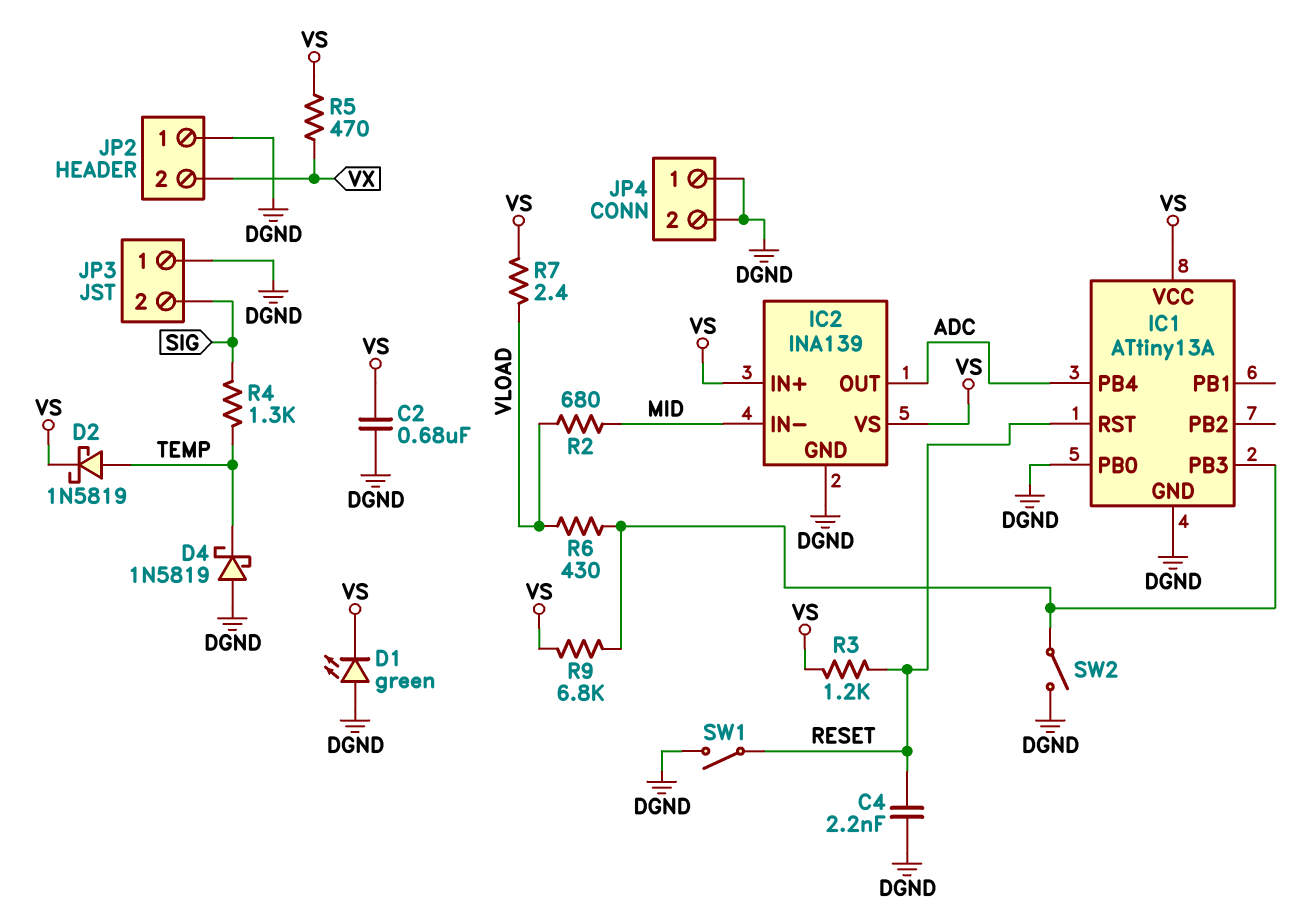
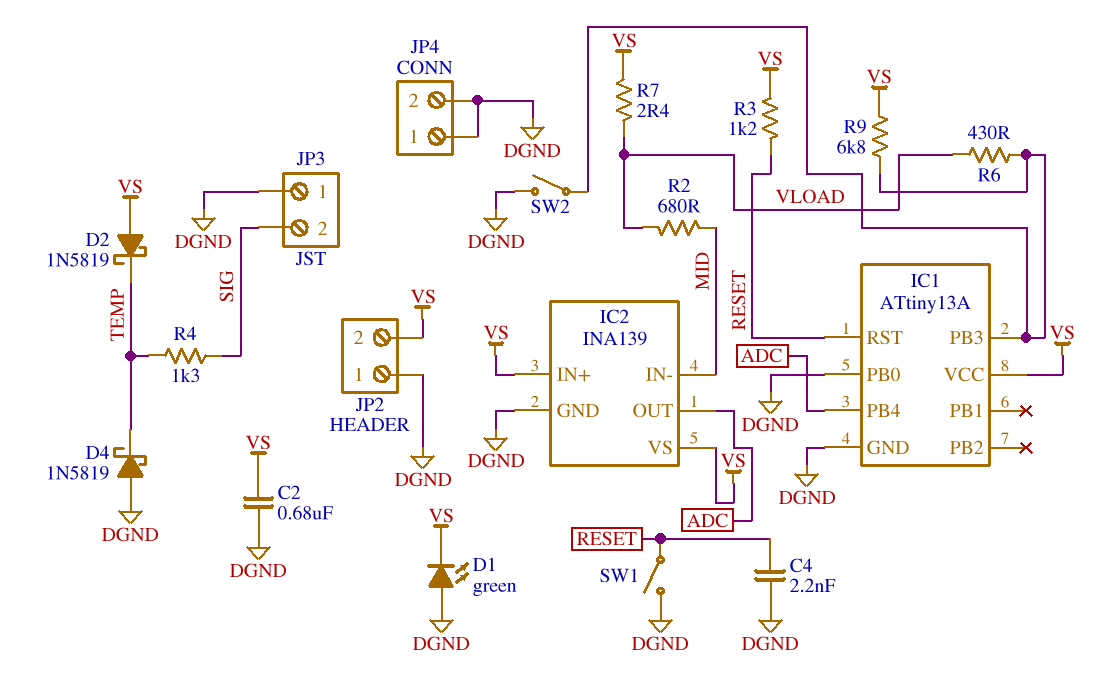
D2: schottky 1N5819 (A TEMP, K VS) -> schottky 1N5819 (A VS, K TEMP)
JP2 pin 2: VX -> VS
R5: 470 (VS, VX) -> none

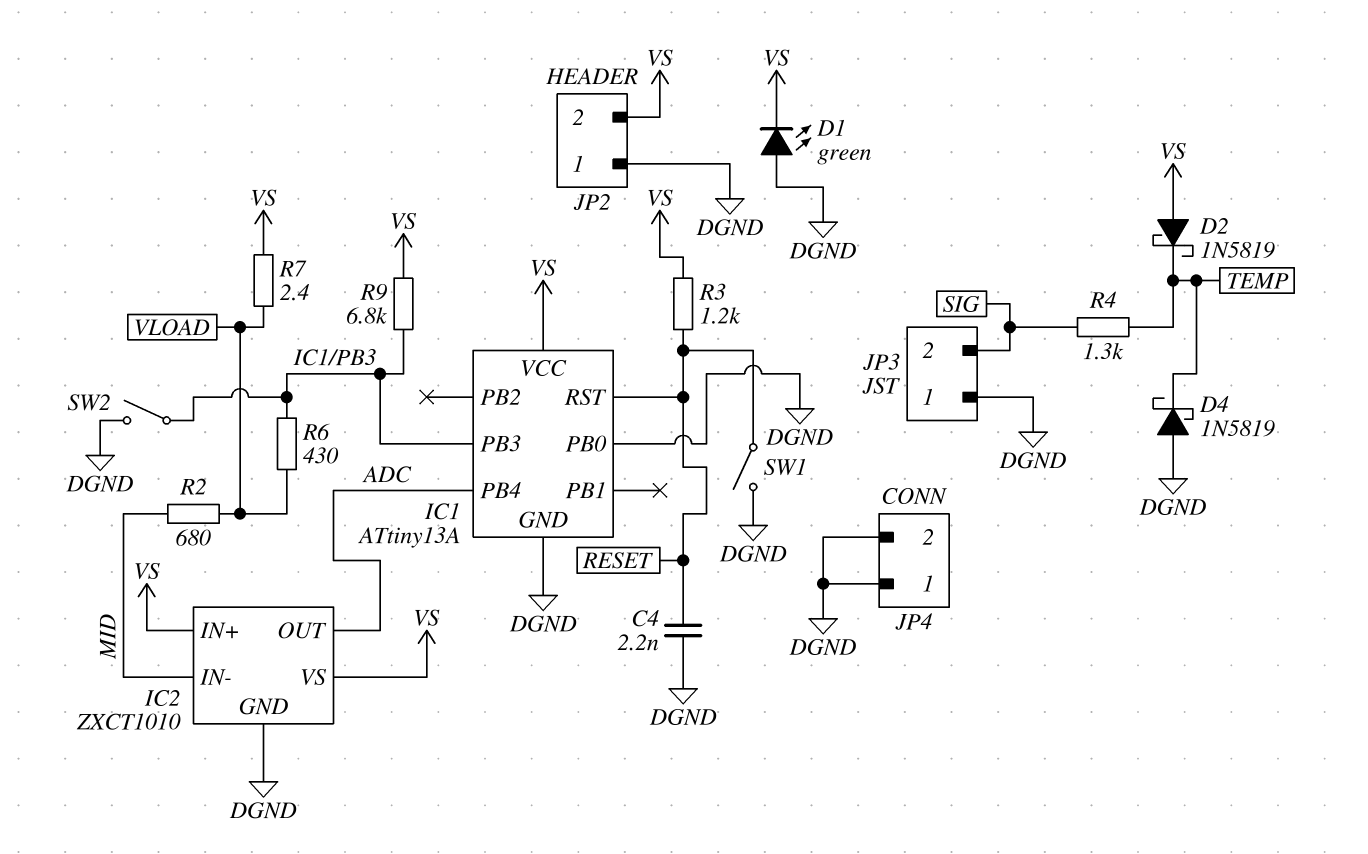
C2: 680nF (DGND, VS) -> none
IC2: INA139 -> ZXCT1010

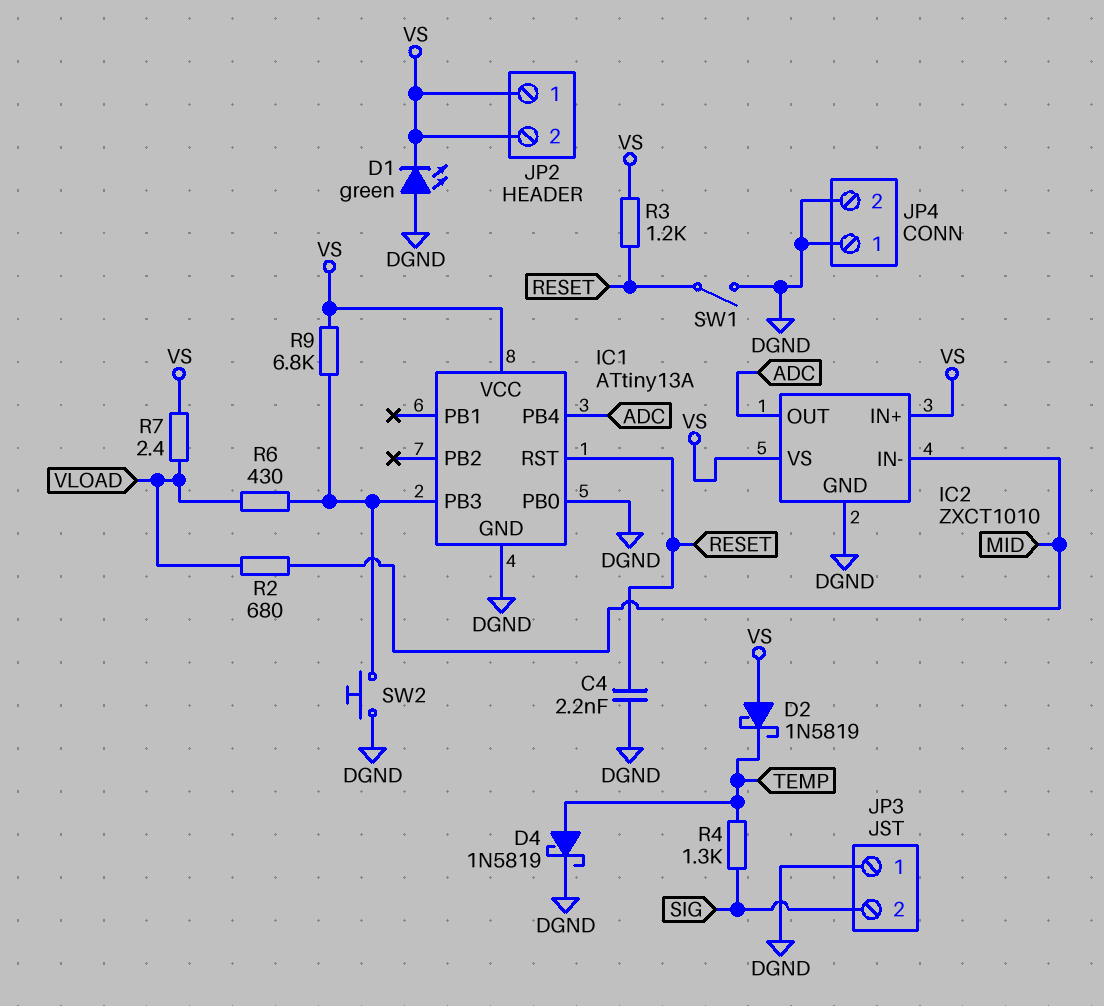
D4: schottky 1N5819 (A DGND, K TEMP) -> schottky 1N5819 (A TEMP, K DGND)
JP2 pin 1: DGND -> VS
SW2: switch (DGND, IC1/PB3) -> button (DGND, IC1/PB3)

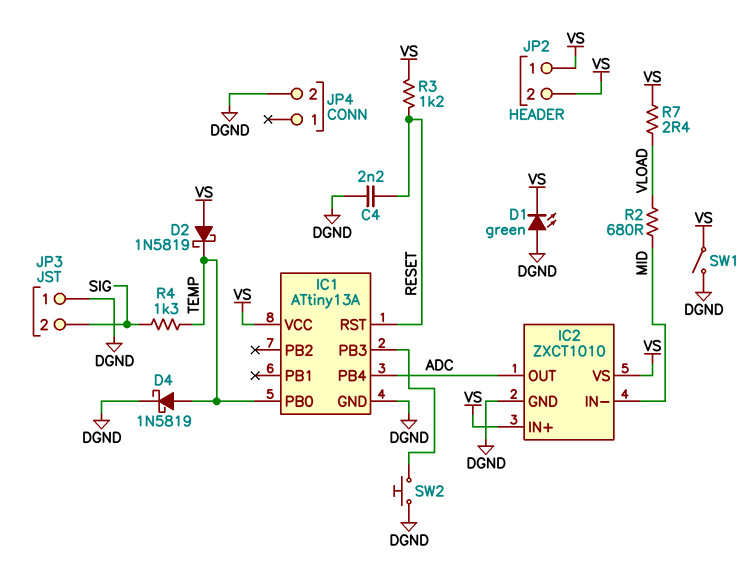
IC1 pin PB0: DGND -> TEMP
JP4 pin 1: DGND -> none
R6: 430 (IC1/PB3, VLOAD) -> none
R9: 6.8k (IC1/PB3, VS) -> none
SW1: switch (DGND, RESET) -> switch (DGND, VS)

